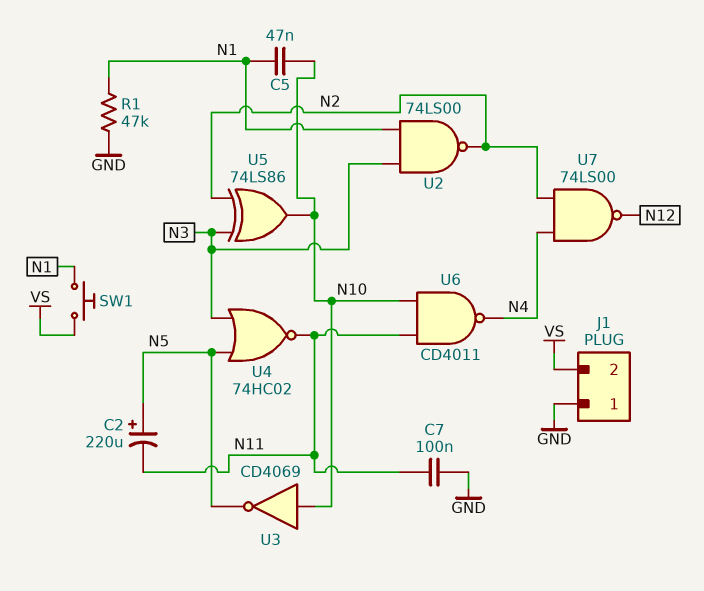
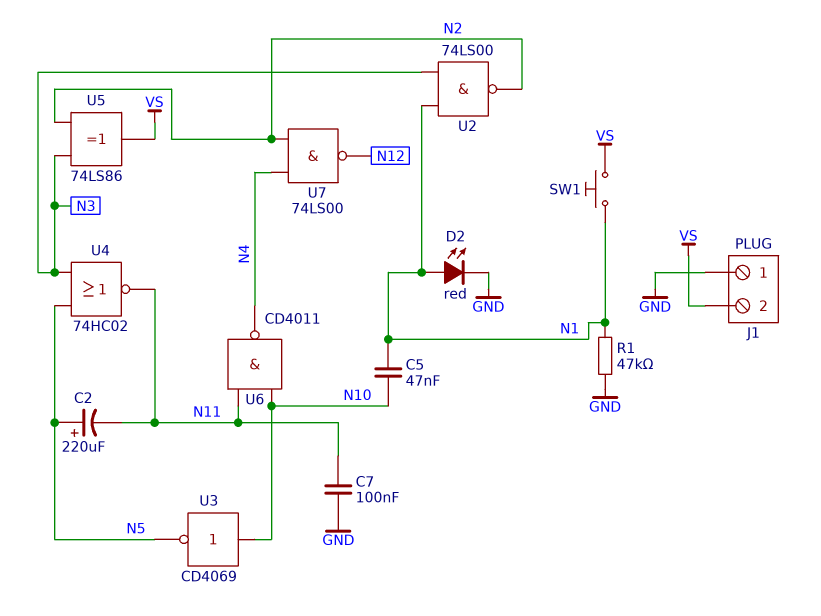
D2: none -> LED red (A N1, K GND)
U5: XOR 74LS86 (in N2, in N3, out N10) -> XOR 74LS86 (in N2, in N3, out VS)

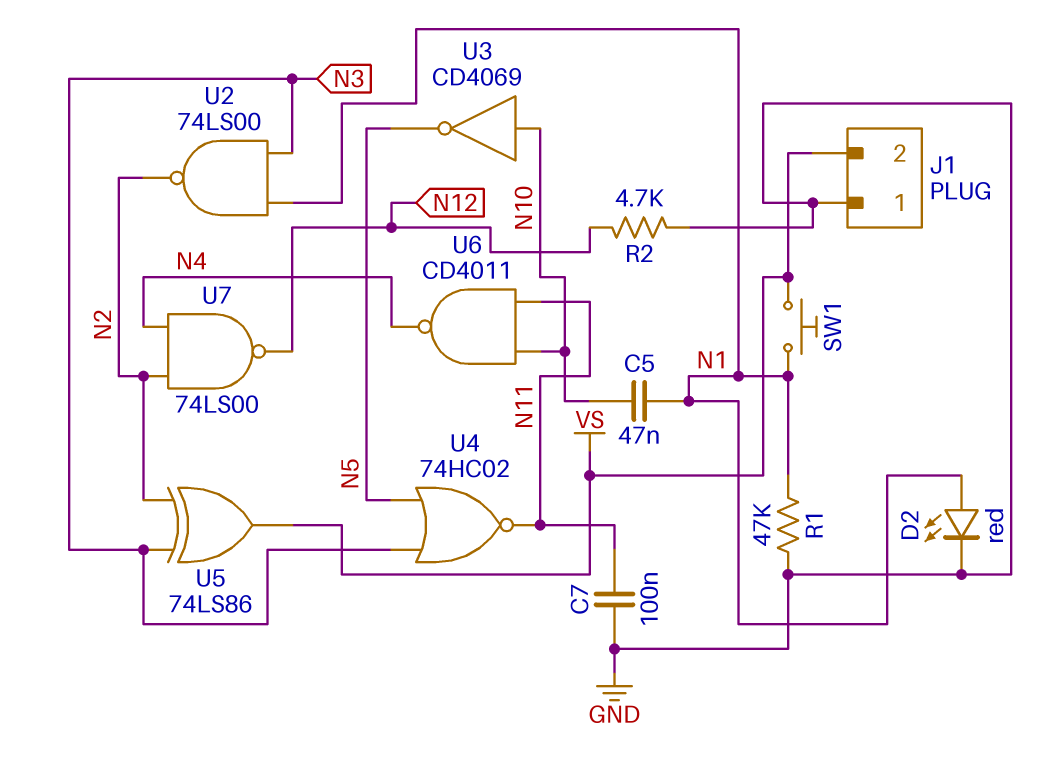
C2: 220uF (plus N5, minus N11) -> none
R2: none -> 4.7k (GND, N12)

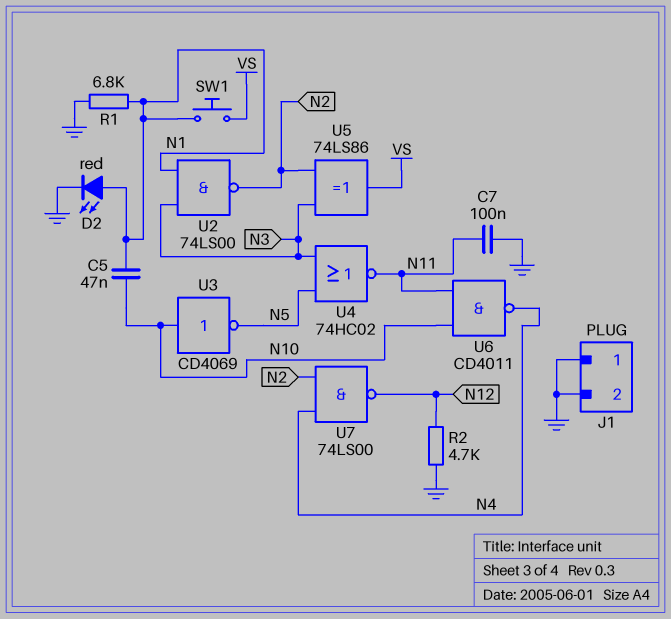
J1 pin 2: VS -> GND
R1: 47k (GND, N1) -> 6.8k (GND, N1)

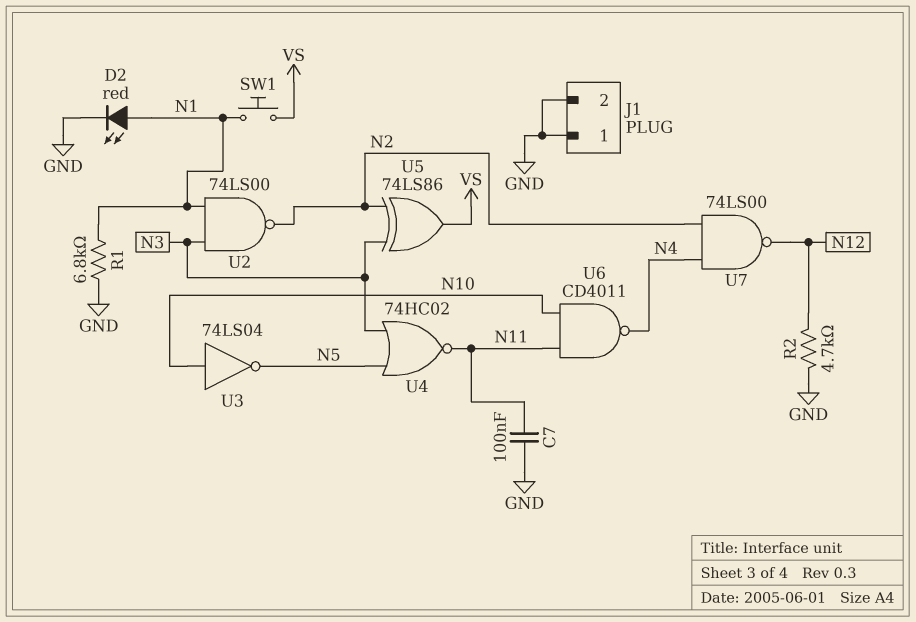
C5: 47nF (N1, N10) -> none
U3: NOT CD4069 (in N10, out N5) -> NOT 74LS04 (in N10, out N5)

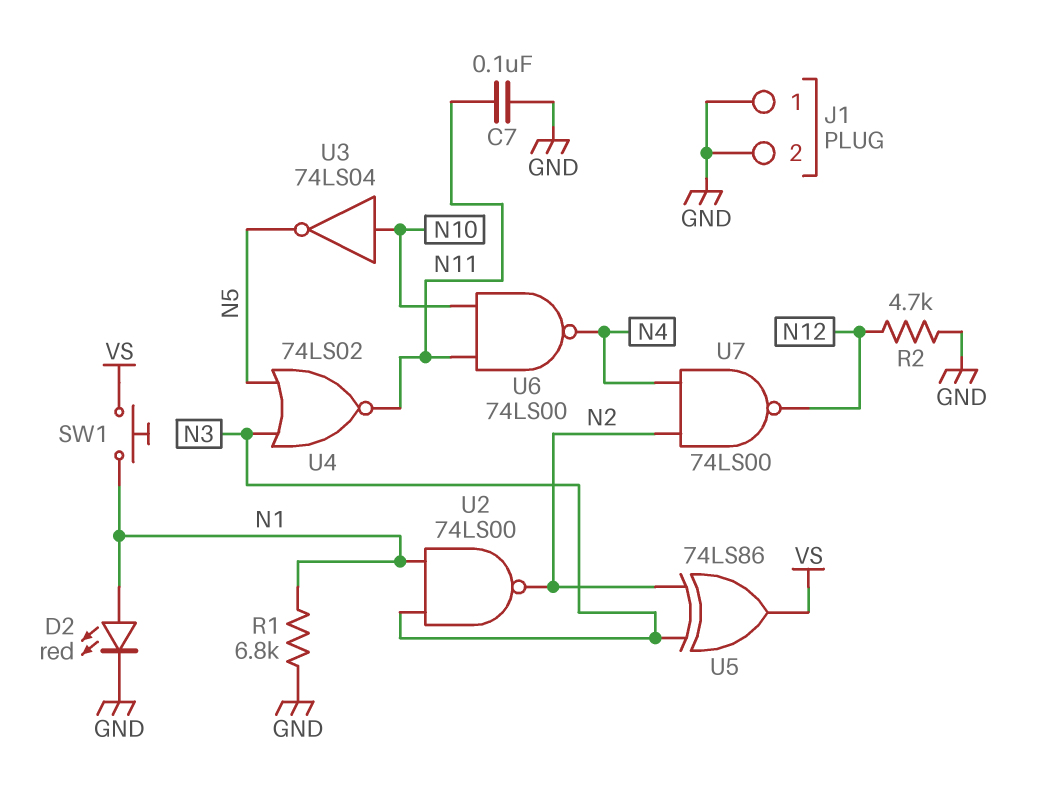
U4: NOR 74HC02 (in N3, in N5, out N11) -> NOR 74LS02 (in N3, in N5, out N11)
U6: NAND CD4011 (in N10, in N11, out N4) -> NAND 74LS00 (in N10, in N11, out N4)

